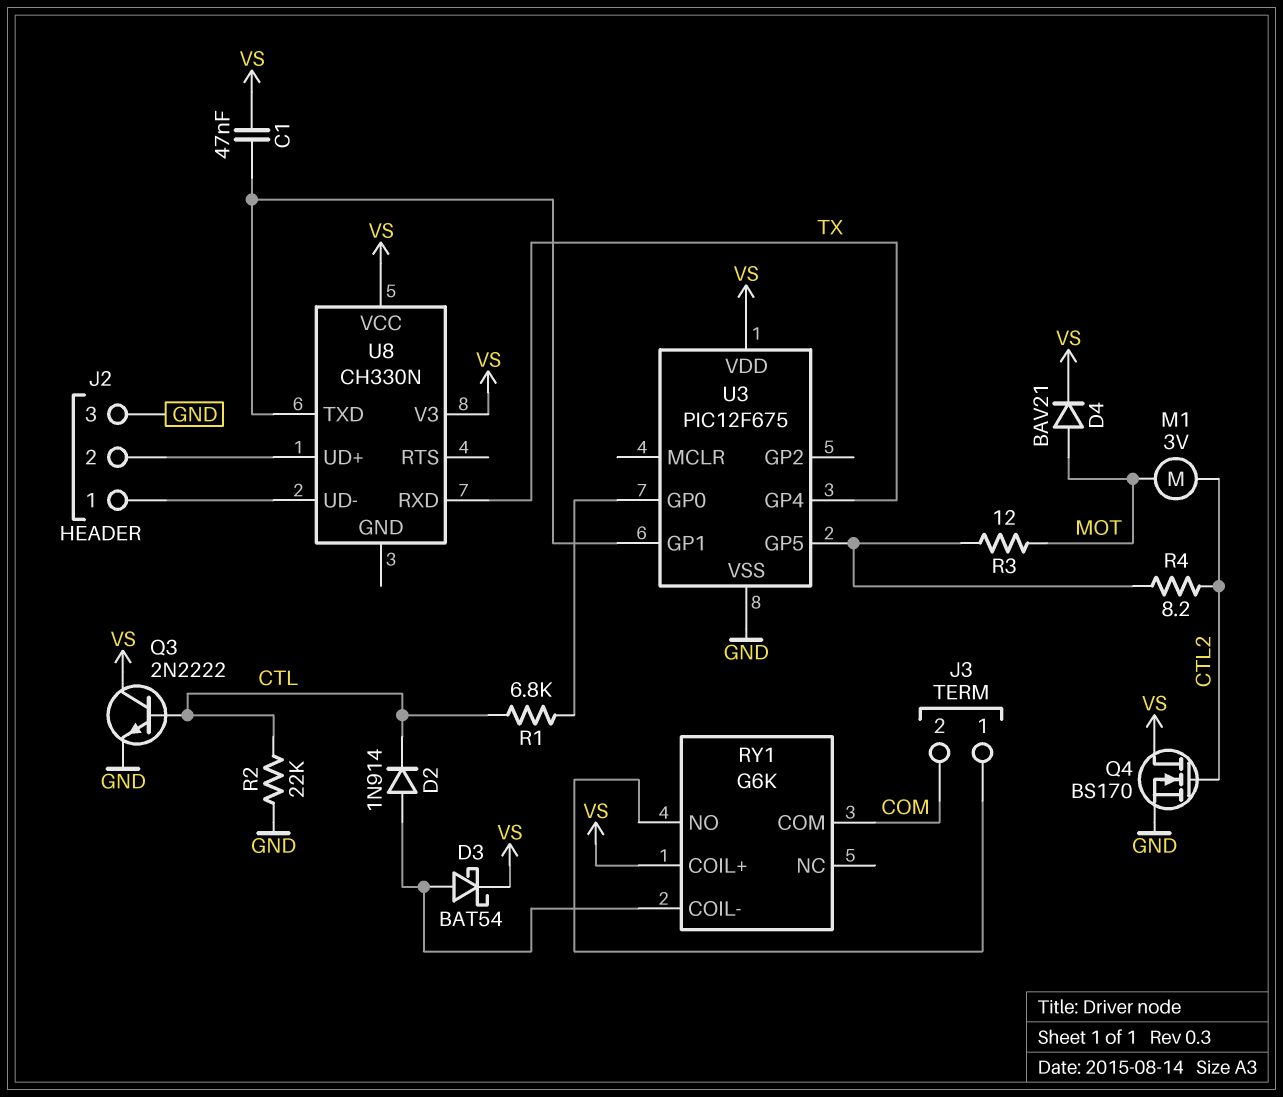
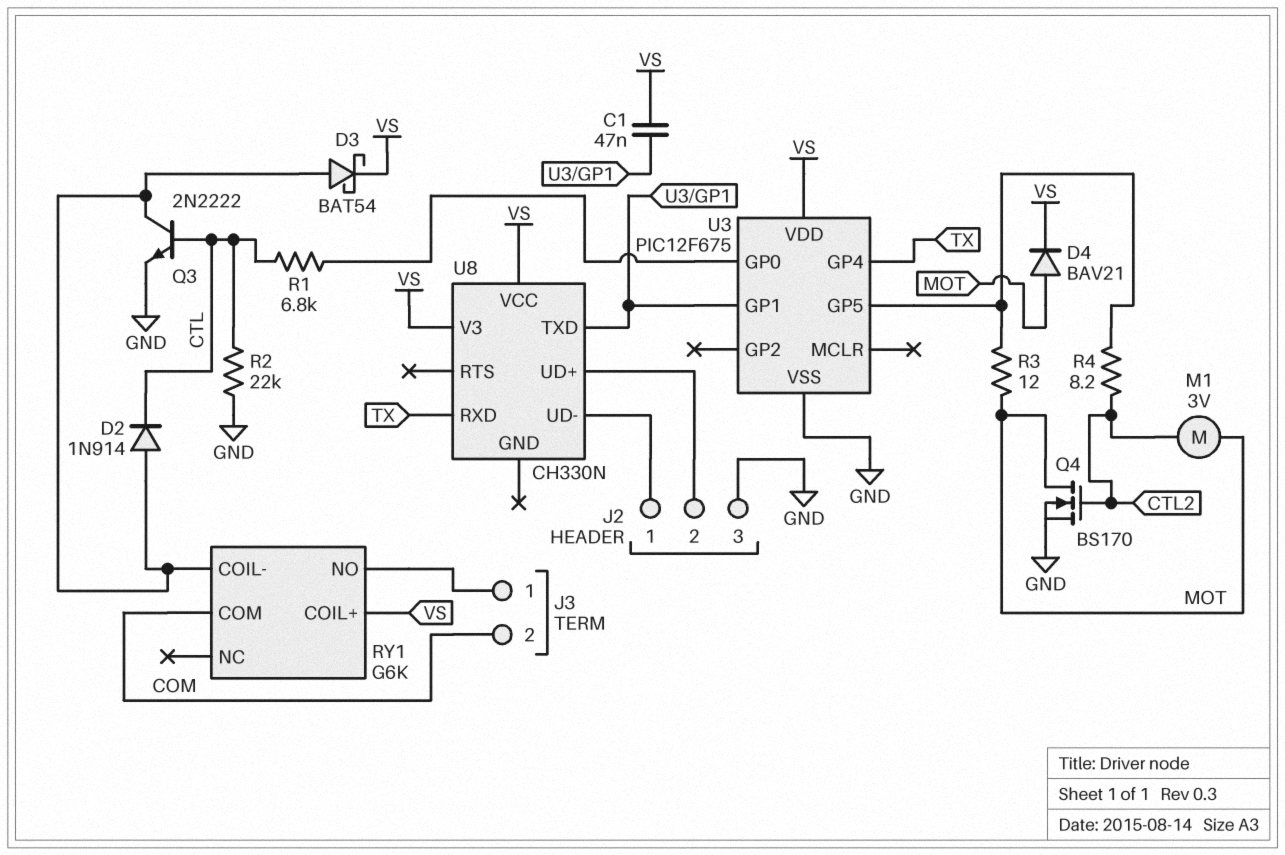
Q3: NPN 2N2222 (B CTL, C VS, E GND) -> NPN 2N2222 (B CTL, C RY1/COIL-, E GND)
Q4: NMOS BS170 (G CTL2, D VS, S GND) -> NMOS BS170 (G CTL2, D MOT, S GND)

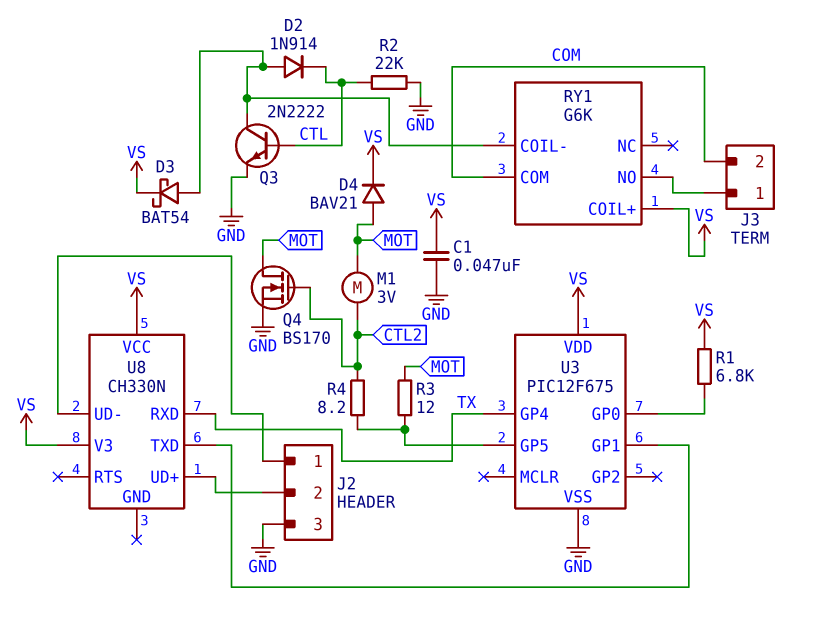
C1: 47nF (U3/GP1, VS) -> 47nF (GND, VS)
R1: 6.8k (CTL, U3/GP0) -> 6.8k (U3/GP0, VS)

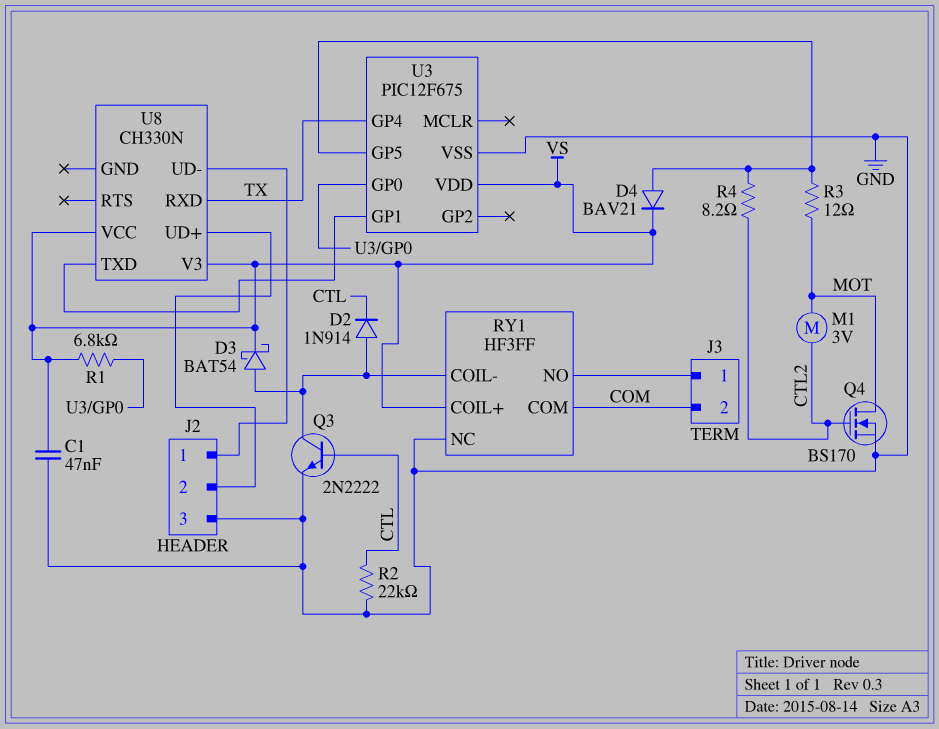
D4: diode BAV21 (A MOT, K VS) -> diode BAV21 (A U3/GP5, K VS)
RY1: G6K -> HF3FF
RY1 pin NC: none -> GND

